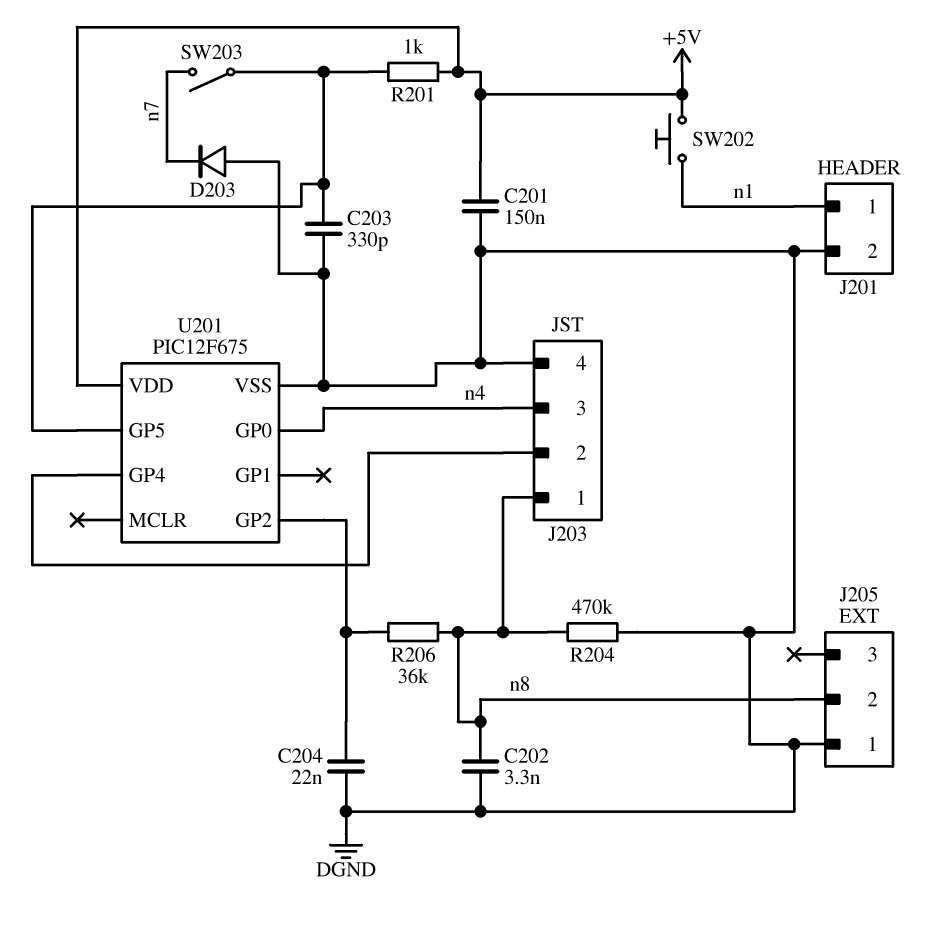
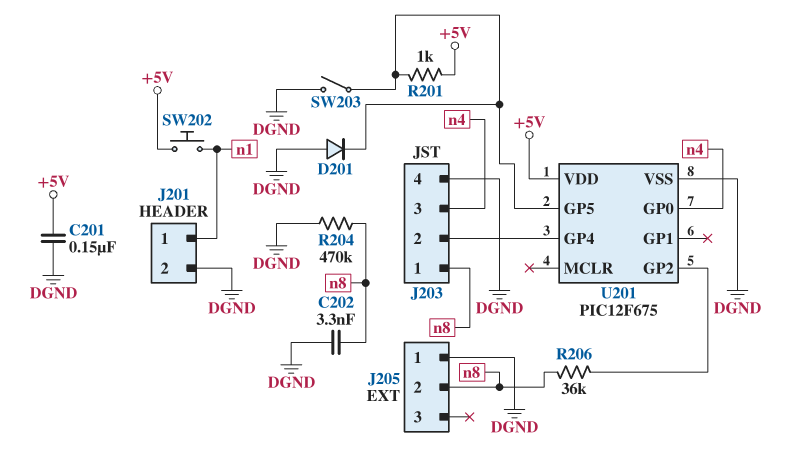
C203: 330pF (DGND, U201/GP5) -> none
C204: 22nF (DGND, U201/GP2) -> none
D201: none -> diode (A DGND, K U201/GP5)
D203: diode (A DGND, K n7) -> none
SW203: switch (U201/GP5, n7) -> switch (DGND, U201/GP5)

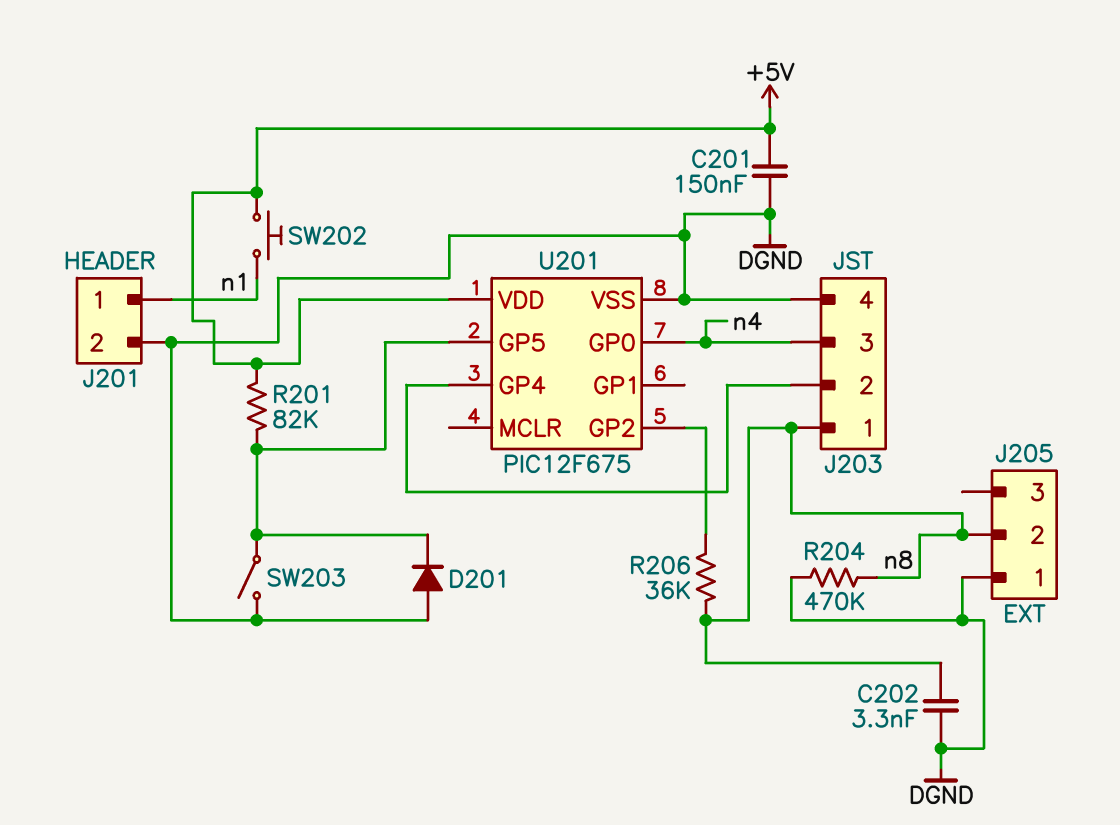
R201: 1k (+5V, U201/GP5) -> 82k (+5V, U201/GP5)

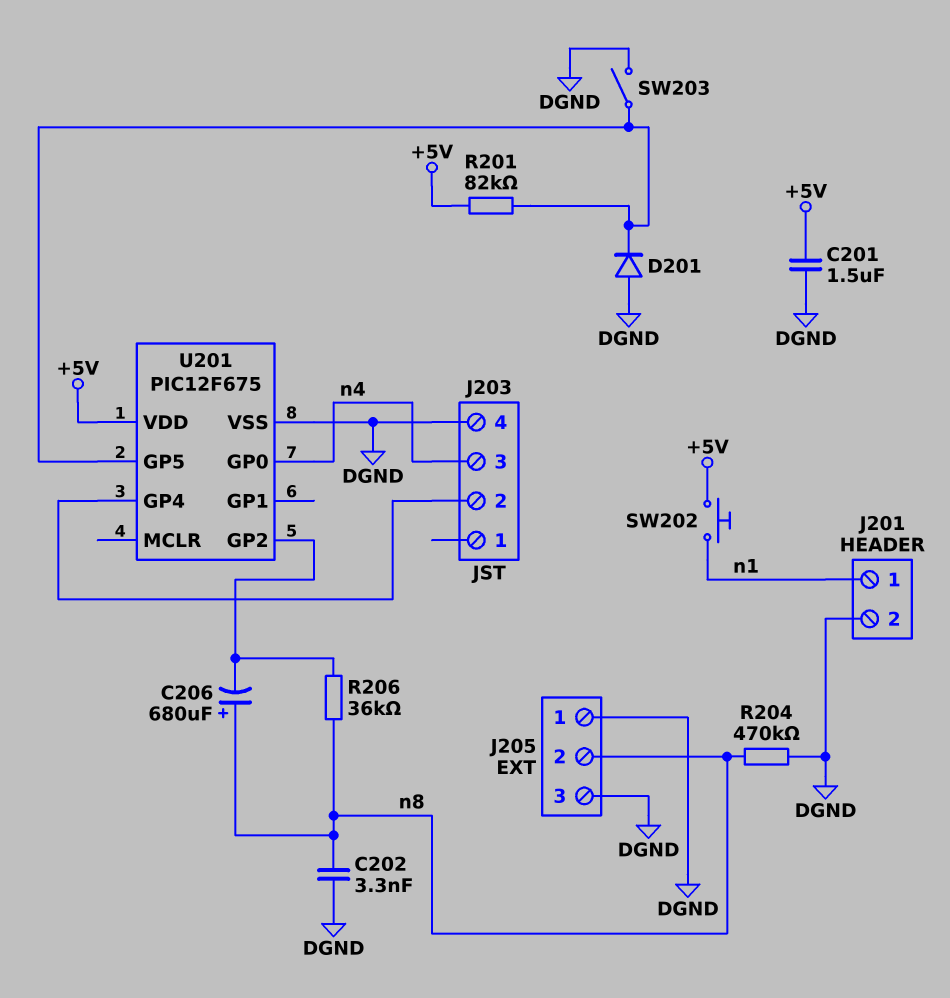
C201: 150nF (+5V, DGND) -> 1.5uF (+5V, DGND)
C206: none -> 680uF (plus n8, minus U201/GP2)
J203 pin 1: n8 -> none
J205 pin 3: none -> DGND

